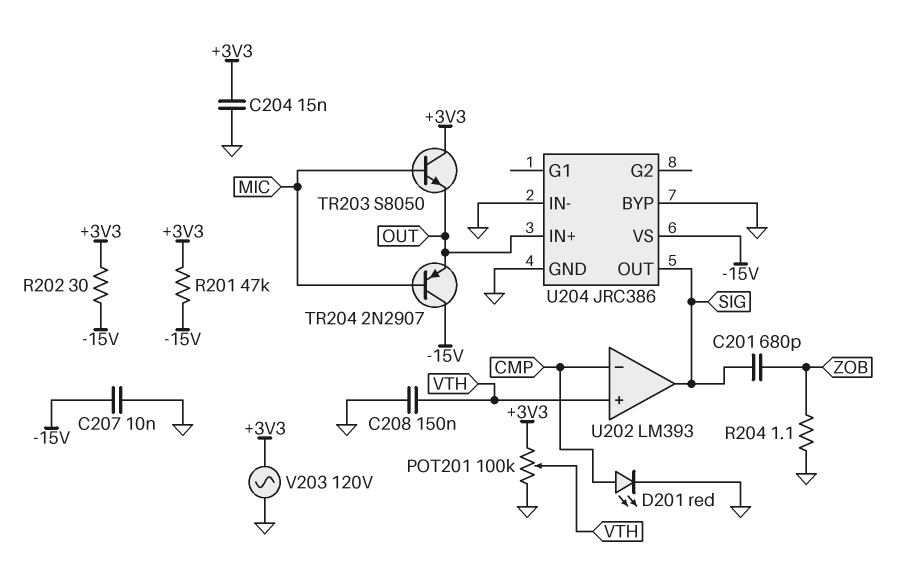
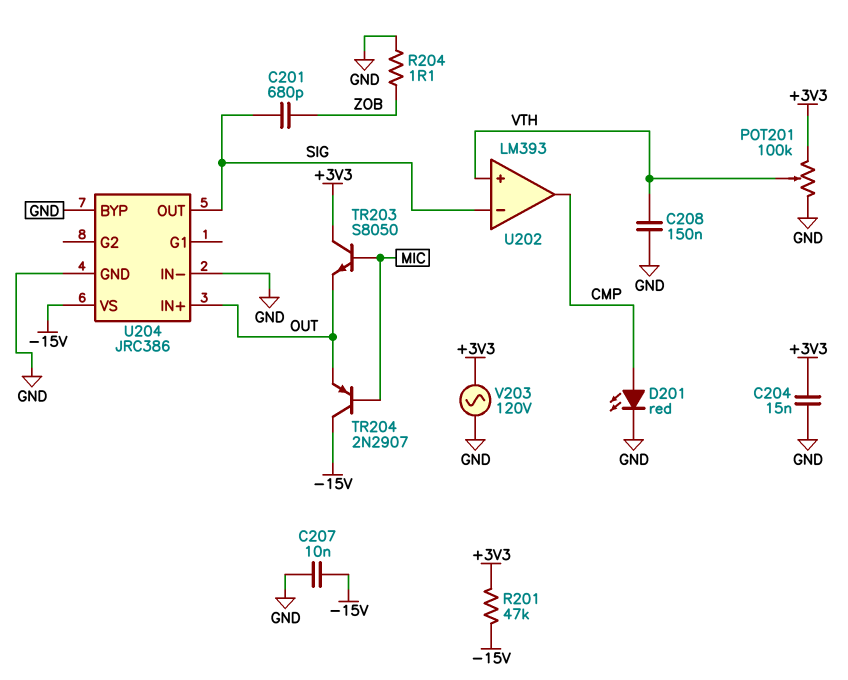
R202: 30 (+3V3, -15V) -> none
U202 pin in-: CMP -> SIG
U202 pin out: SIG -> CMP

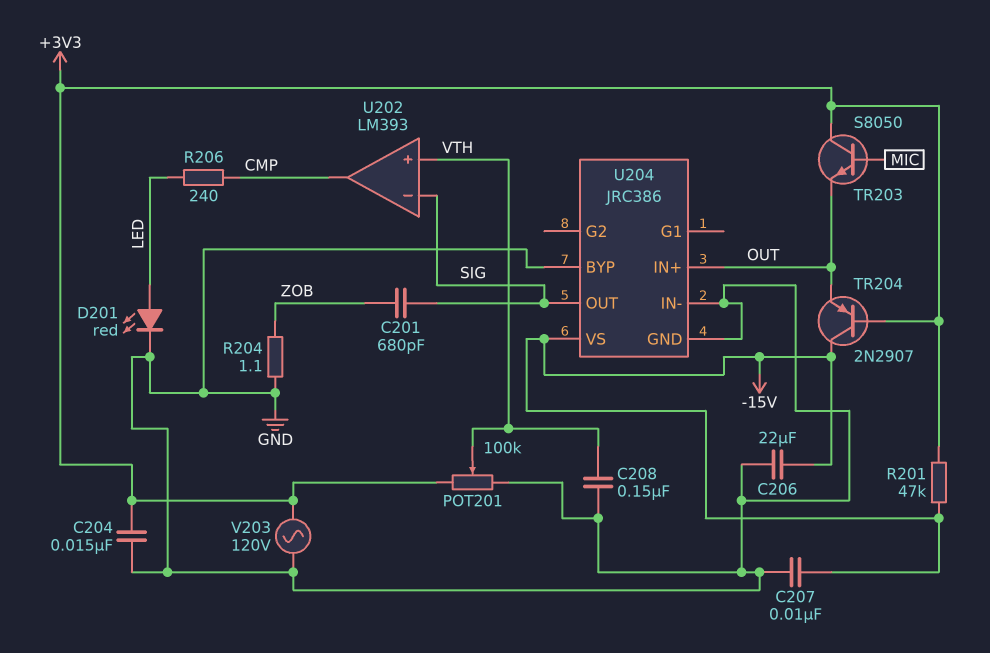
C206: none -> 22uF (-15V, GND)
D201: LED red (A CMP, K GND) -> LED red (A LED, K GND)
R206: none -> 240 (CMP, LED)
TR204: PNP 2N2907 (B MIC, C -15V, E OUT) -> PNP 2N2907 (B +3V3, C -15V, E OUT)

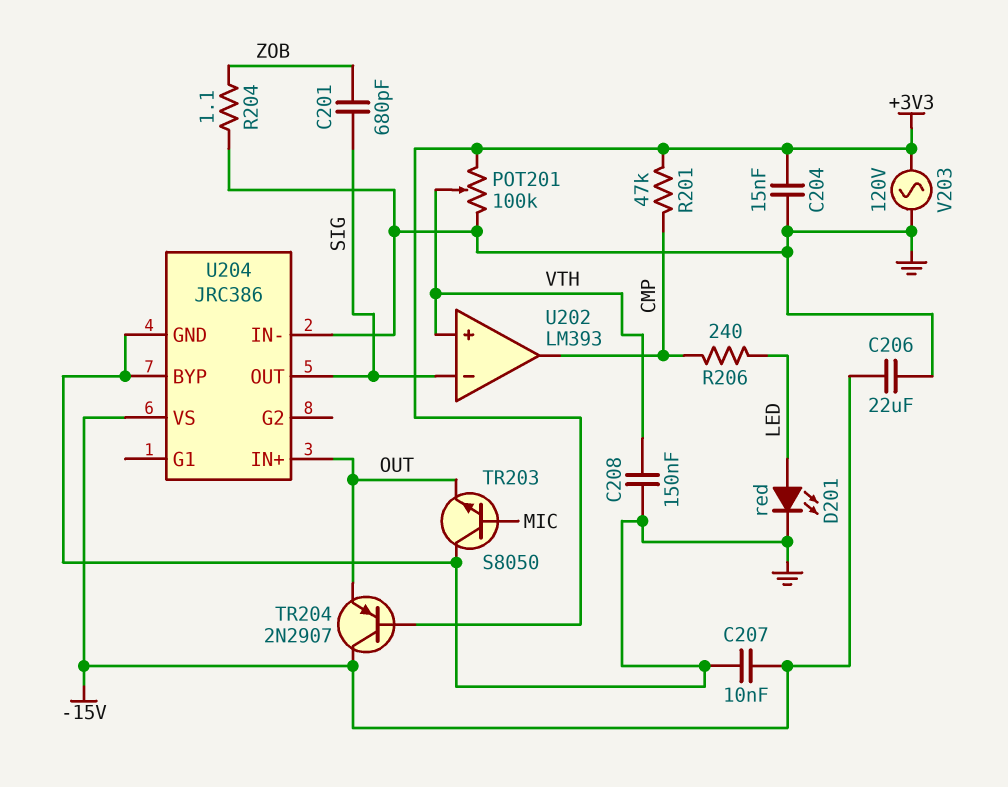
R201: 47k (+3V3, -15V) -> 47k (+3V3, CMP)
TR203: NPN S8050 (B MIC, C +3V3, E OUT) -> NPN S8050 (B MIC, C GND, E OUT)

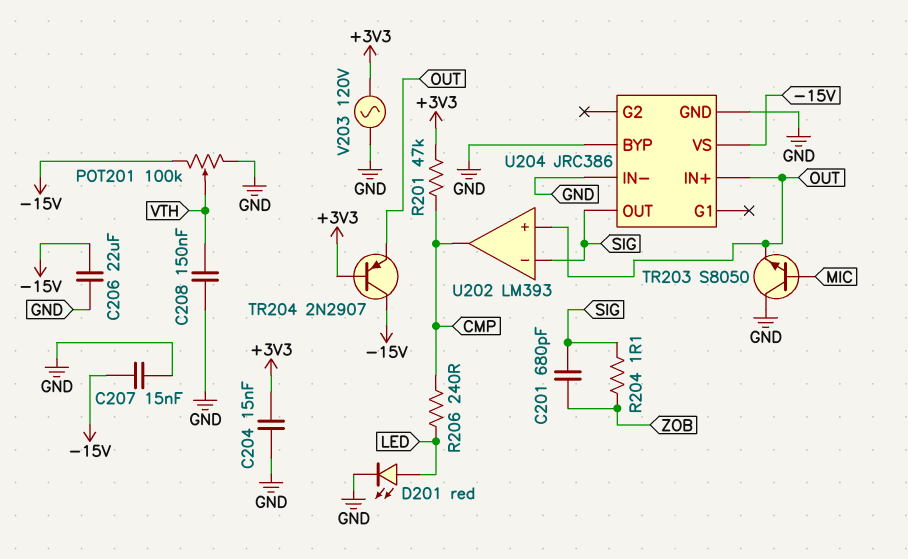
C207: 10nF (-15V, GND) -> 15nF (-15V, GND)
POT201: 100k (+3V3, GND, wiper VTH) -> 100k (-15V, GND, wiper VTH)
R204: 1.1 (GND, ZOB) -> 1.1 (SIG, ZOB)
U202 pin in+: VTH -> OUT

